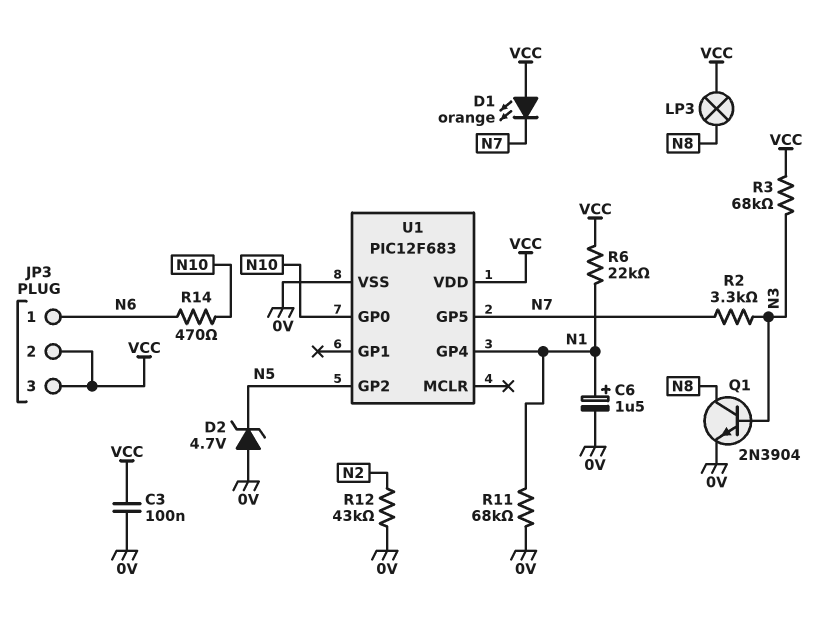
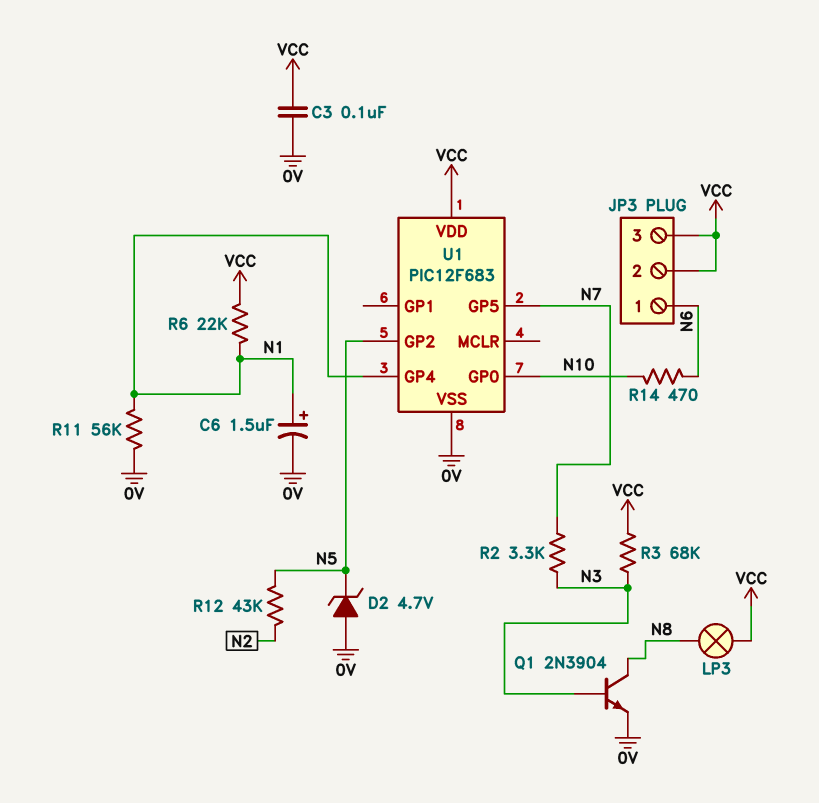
D1: LED orange (A VCC, K N7) -> none
R11: 68k (0V, N1) -> 56k (0V, N1)
R12: 43k (0V, N2) -> 43k (N2, N5)

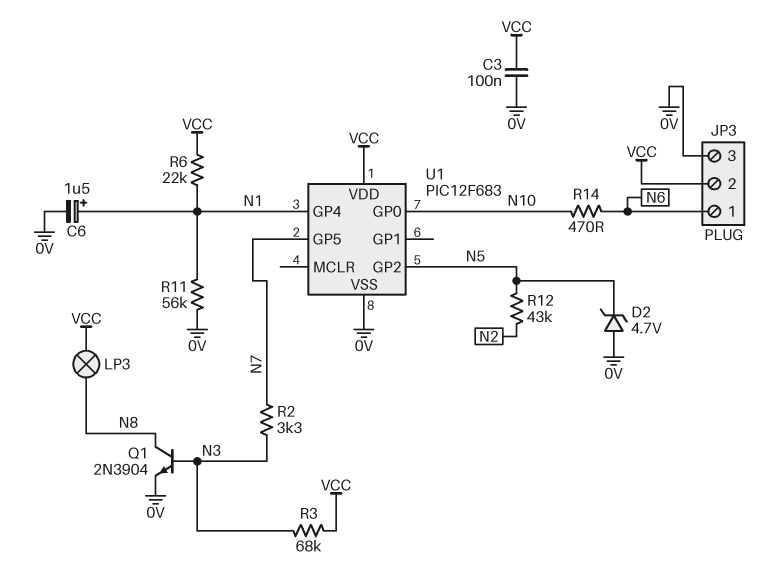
JP3 pin 3: VCC -> 0V

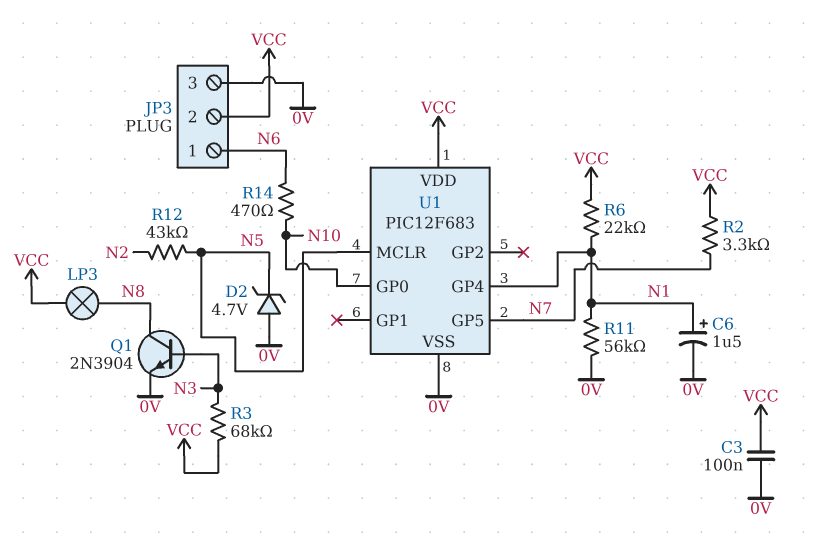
R2: 3.3k (N3, N7) -> 3.3k (N7, VCC)
U1 pin GP2: N5 -> none
U1 pin MCLR: none -> N5

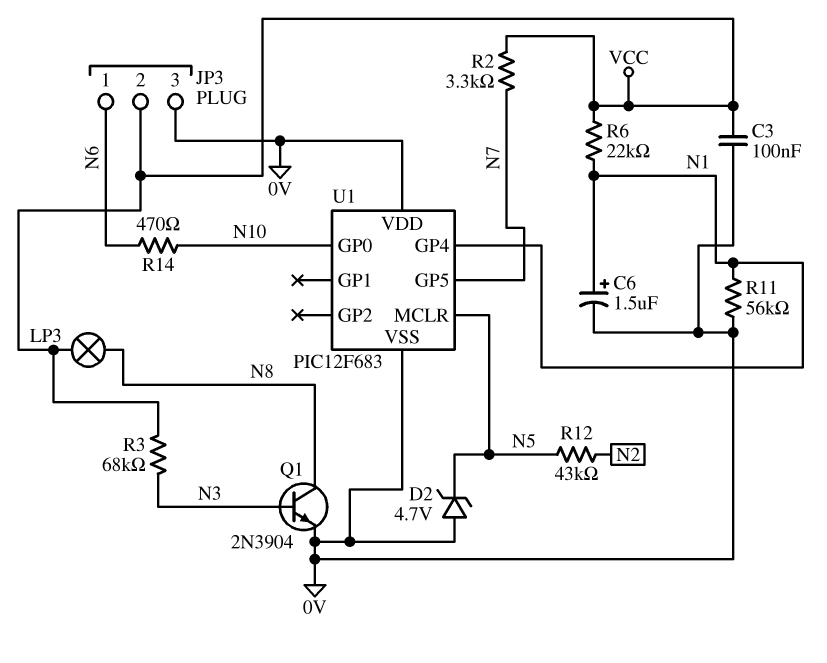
U1 pin VDD: VCC -> 0V

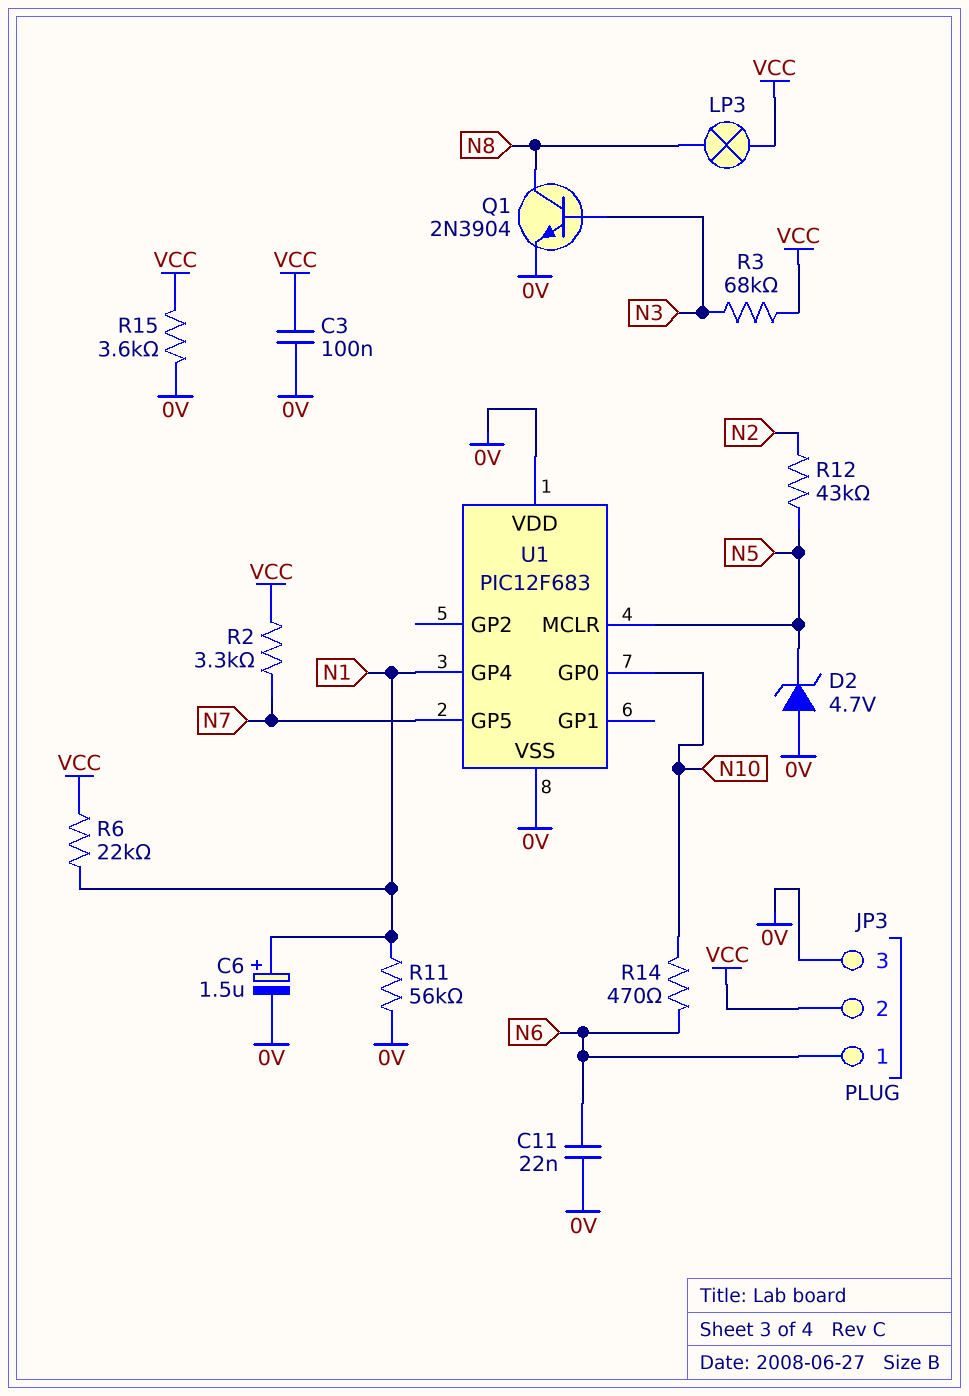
C11: none -> 22nF (0V, N6)
R15: none -> 3.6k (0V, VCC)

